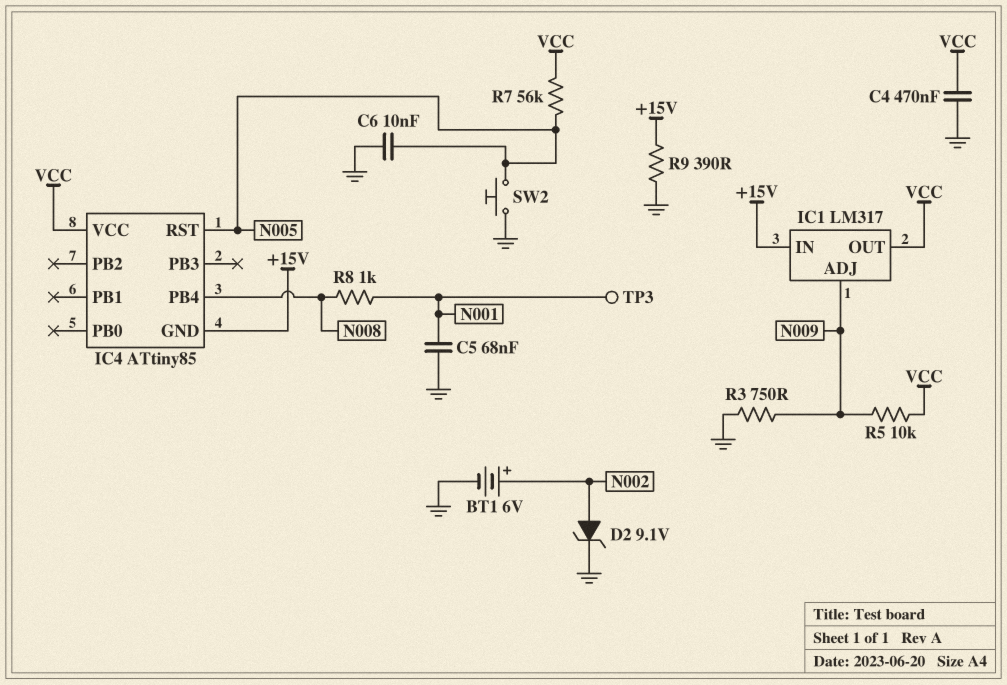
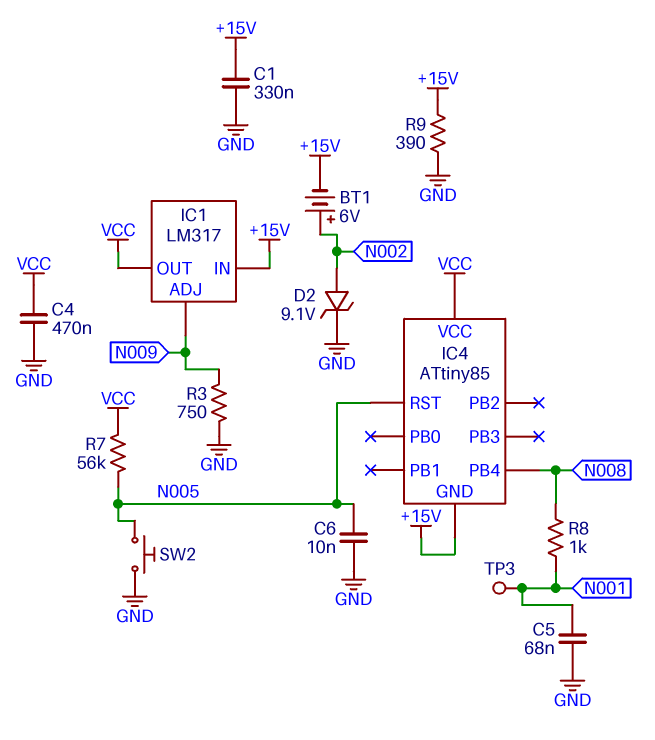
BT1: 6V (plus N002, minus GND) -> 6V (plus N002, minus +15V)
C1: none -> 330nF (+15V, GND)
R5: 10k (N009, VCC) -> none

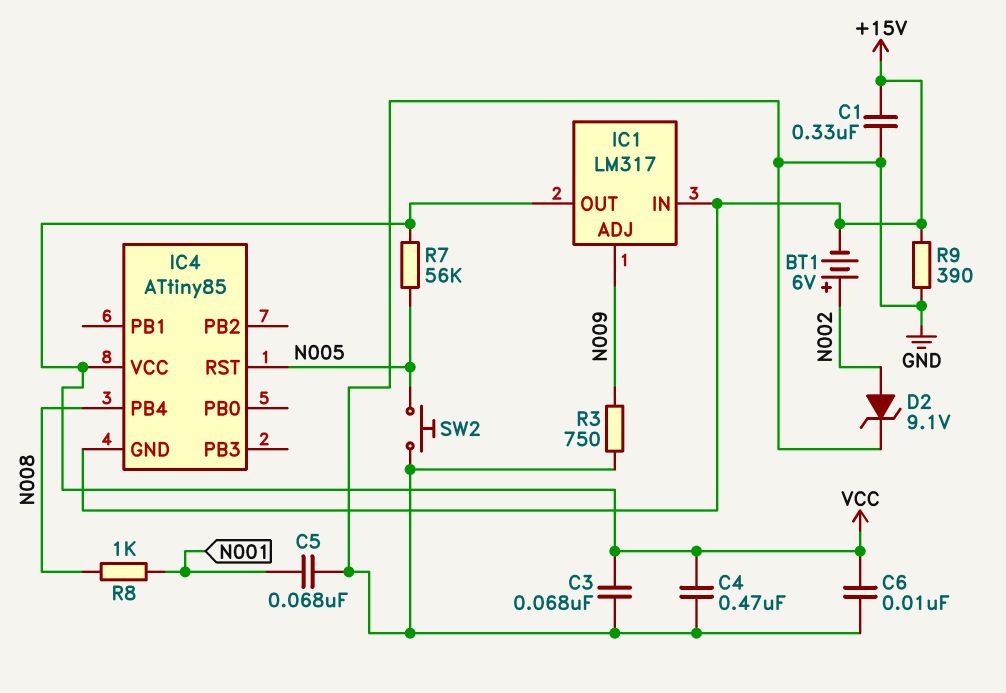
C3: none -> 68nF (GND, VCC)
C6: 10nF (GND, N005) -> 10nF (GND, VCC)
TP3: test point (N001) -> none

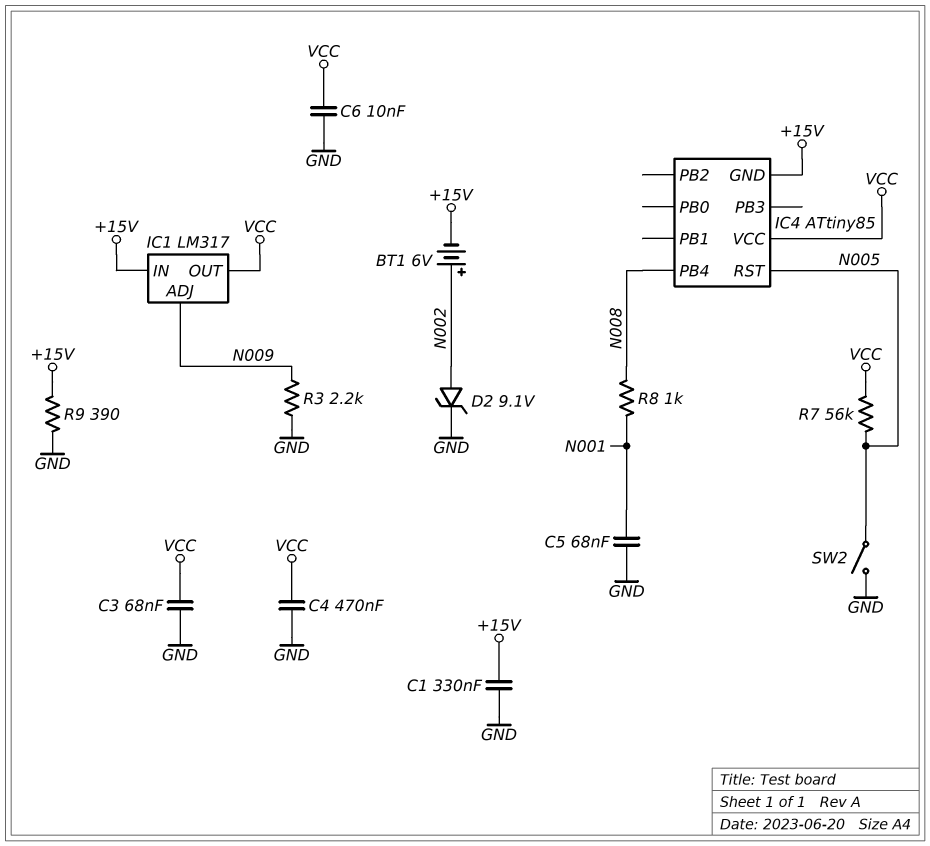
R3: 750 (GND, N009) -> 2.2k (GND, N009)
SW2: button (GND, N005) -> switch (GND, N005)

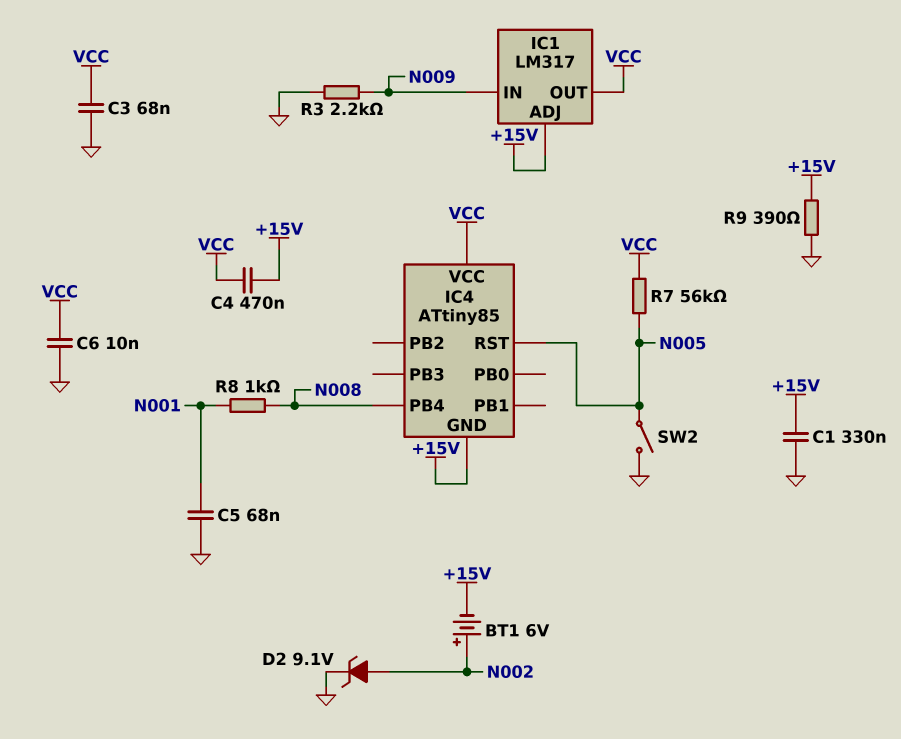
C4: 470nF (GND, VCC) -> 470nF (+15V, VCC)
IC1 pin ADJ: N009 -> +15V
IC1 pin IN: +15V -> N009

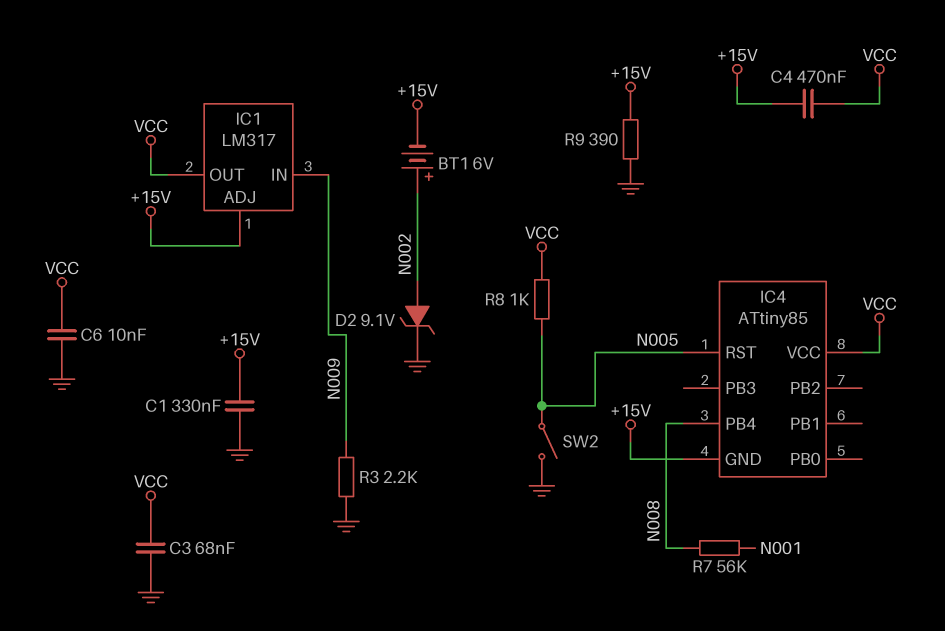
C5: 68nF (GND, N001) -> none
R7: 56k (N005, VCC) -> 56k (N001, N008)
R8: 1k (N001, N008) -> 1k (N005, VCC)

